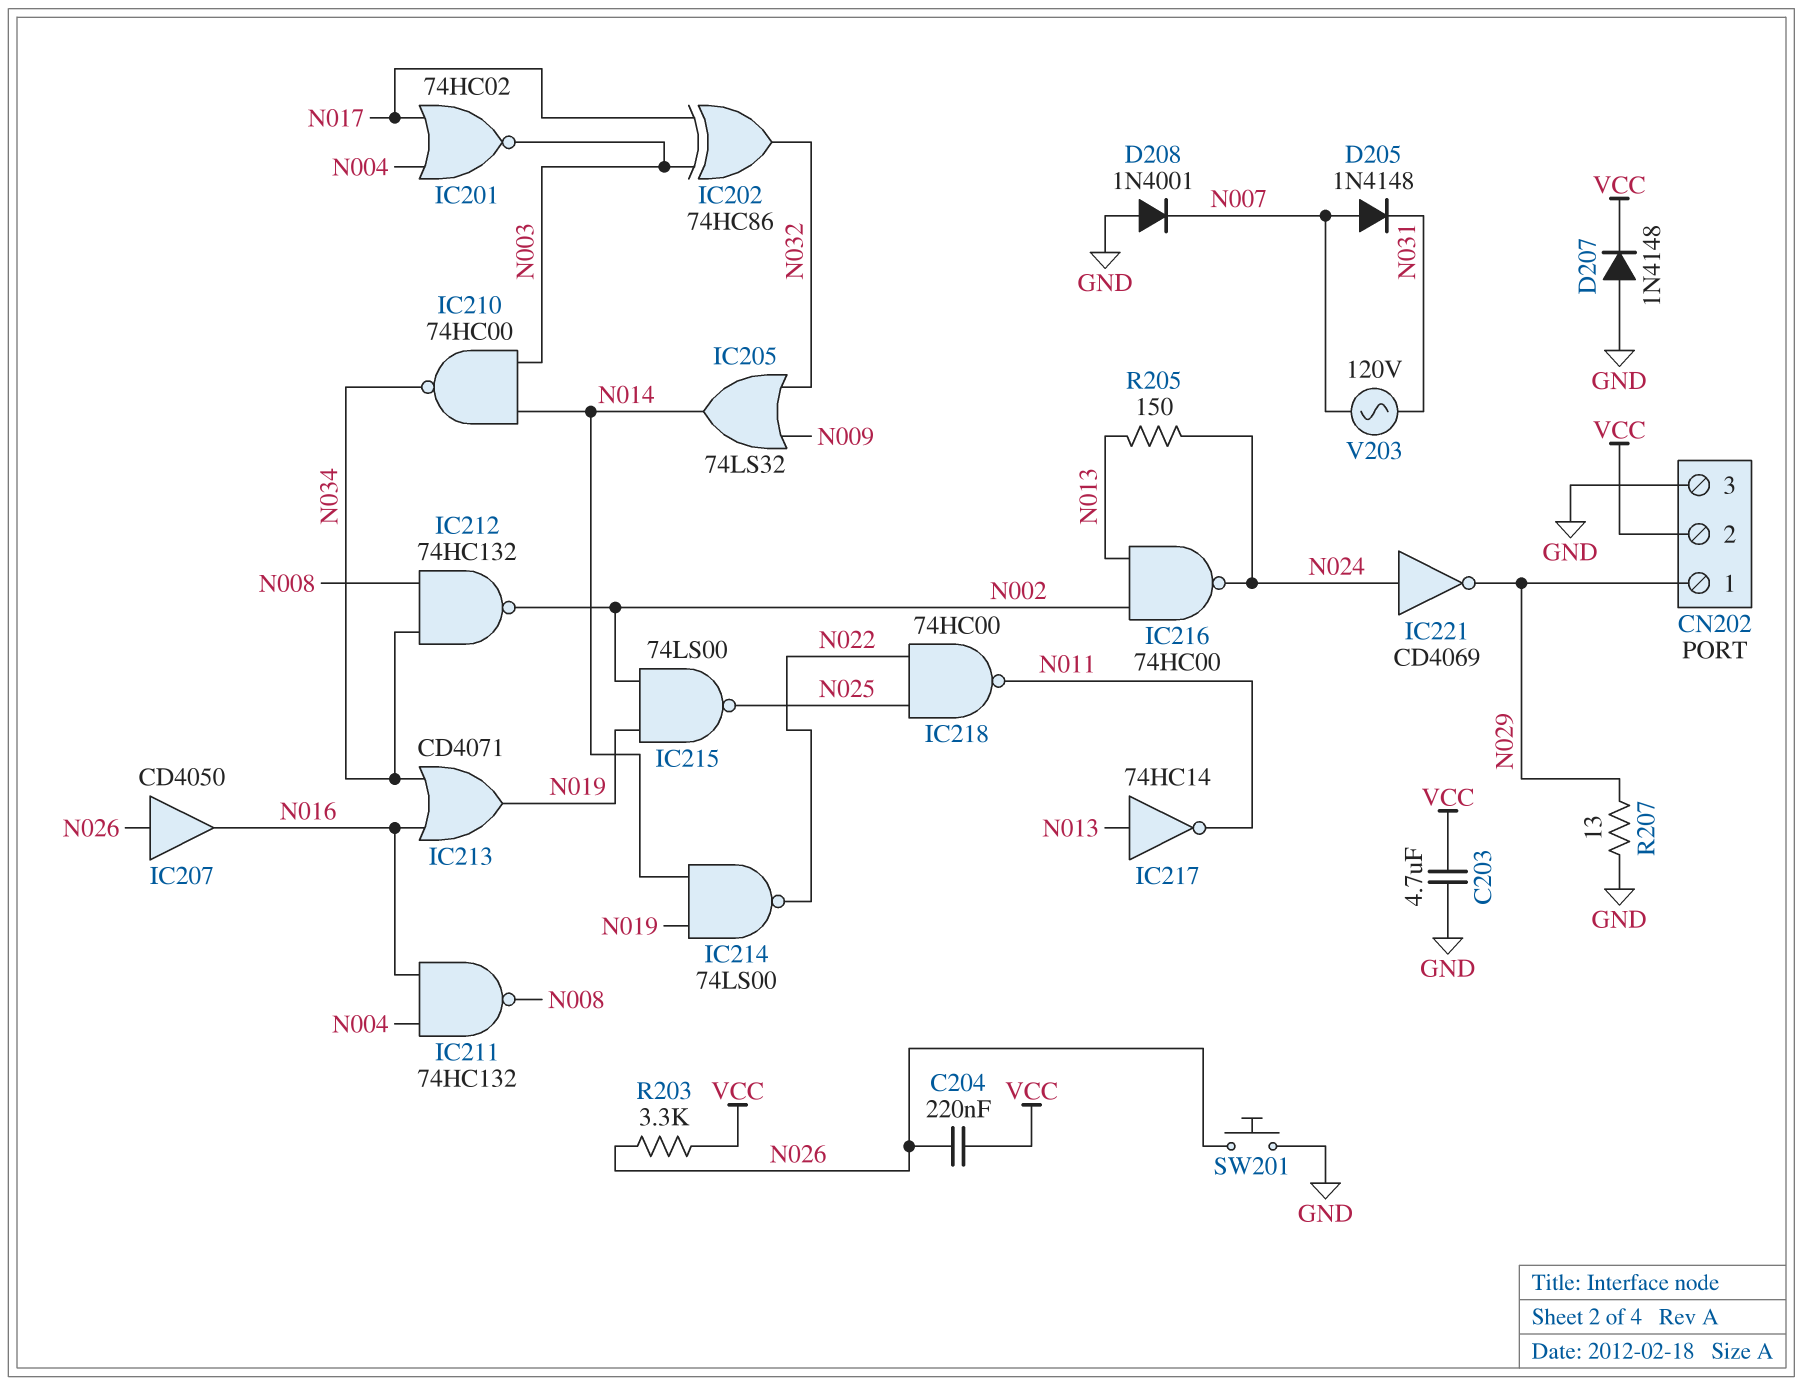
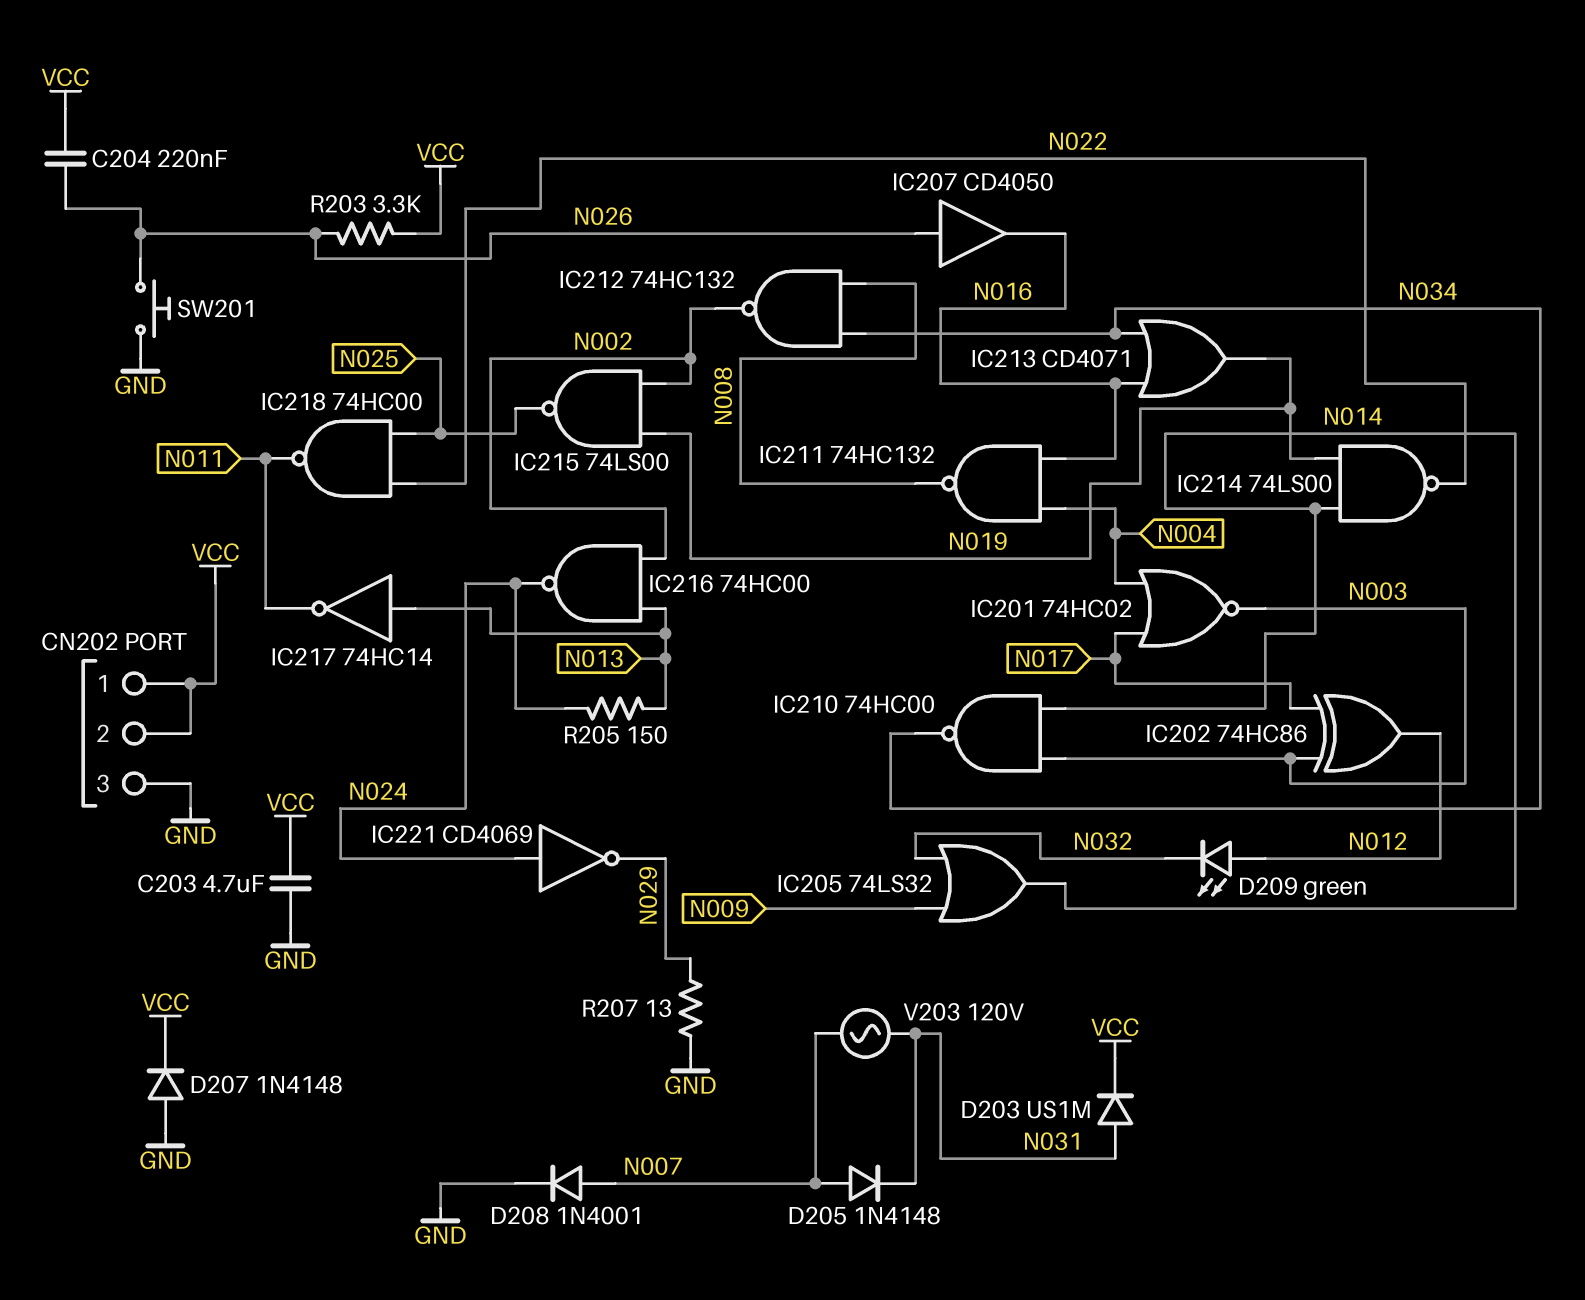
CN202 pin 1: N029 -> VCC
D203: none -> diode US1M (A N031, K VCC)
D208: diode 1N4001 (A GND, K N007) -> diode 1N4001 (A N007, K GND)
D209: none -> LED green (A N012, K N032)
IC202: XOR 74HC86 (in N003, in N017, out N032) -> XOR 74HC86 (in N003, in N017, out N012)

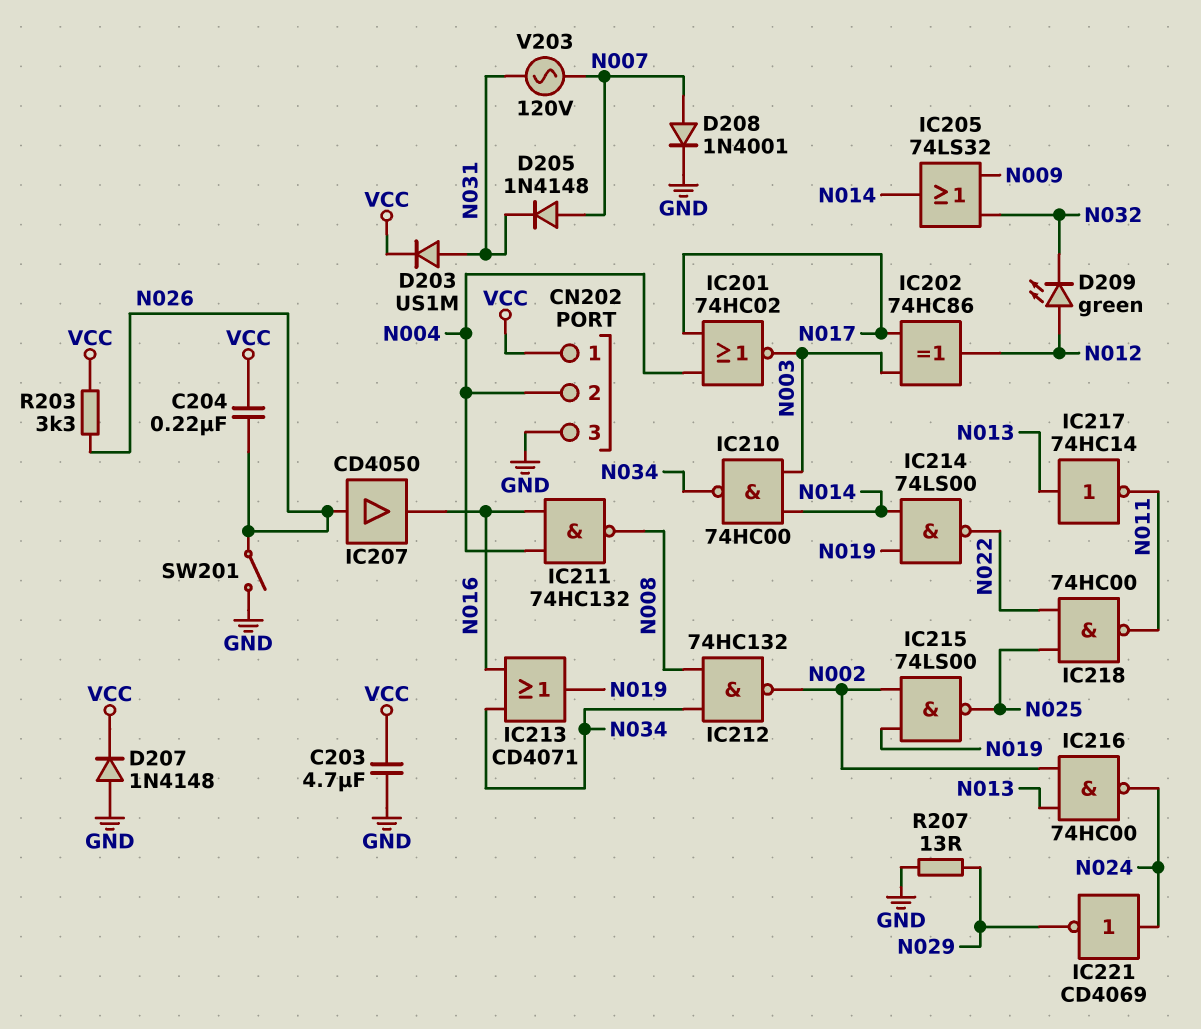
CN202 pin 2: VCC -> N004
R205: 150 (N013, N024) -> none
SW201: button (GND, N026) -> switch (GND, N026)

